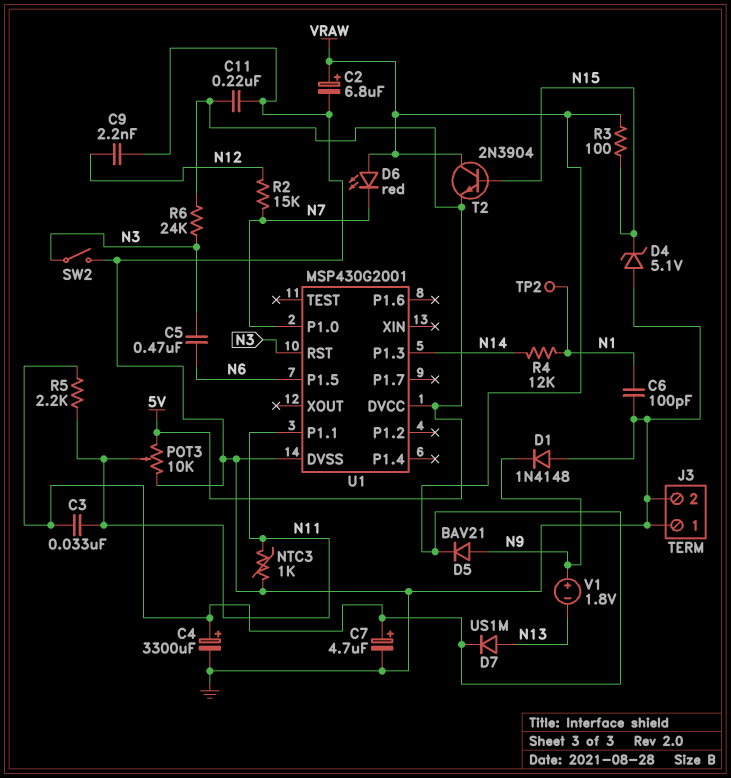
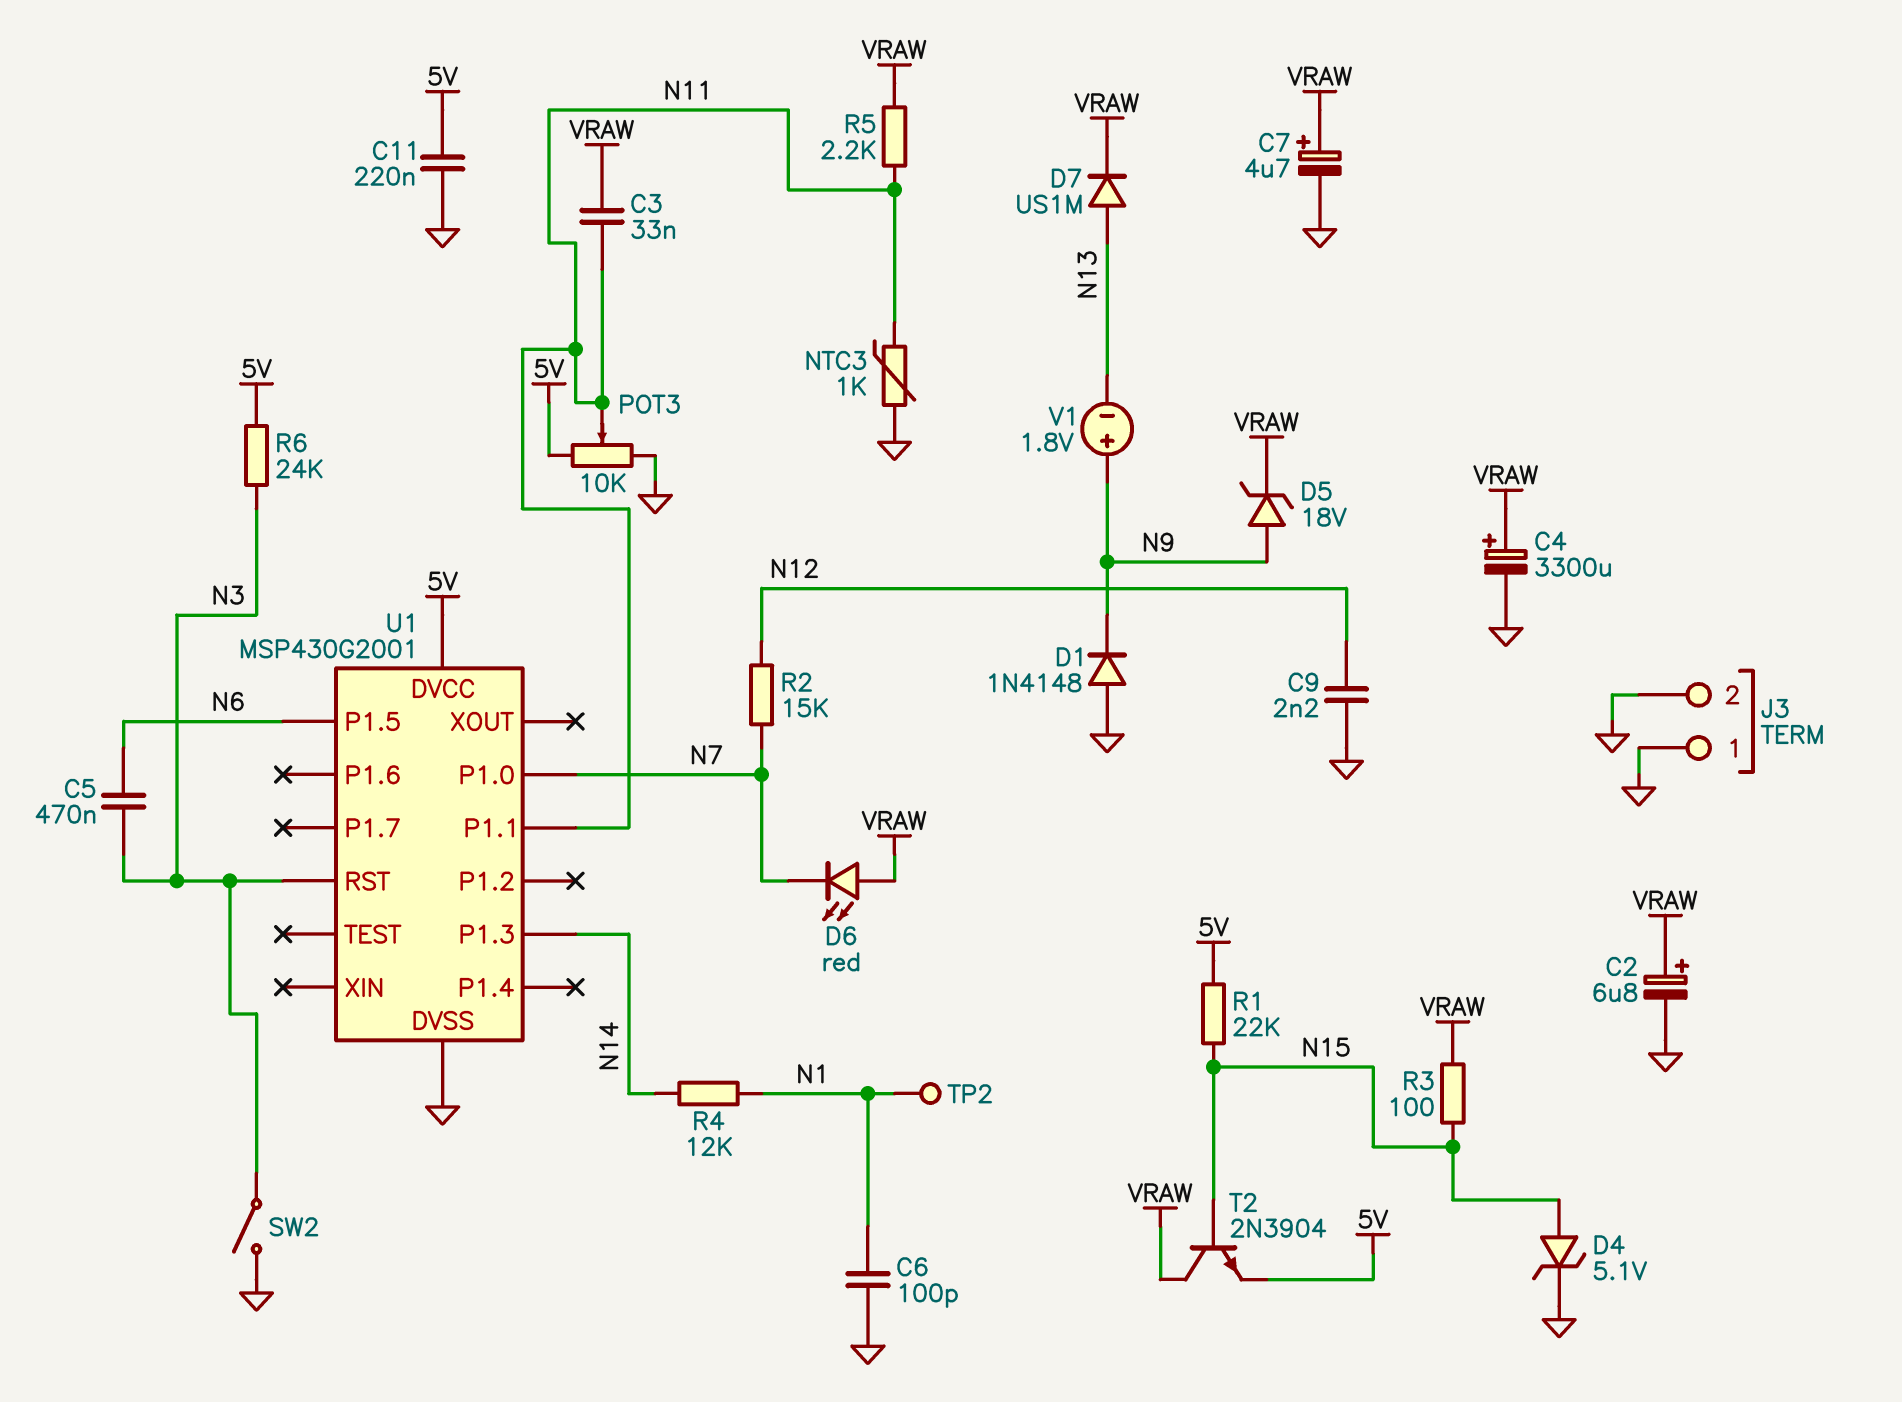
D4: zener 5.1V (A GND, K N15) -> zener 5.1V (A N15, K GND)
D5: diode BAV21 (A N9, K VRAW) -> zener 18V (A N9, K VRAW)
R1: none -> 22k (5V, N15)

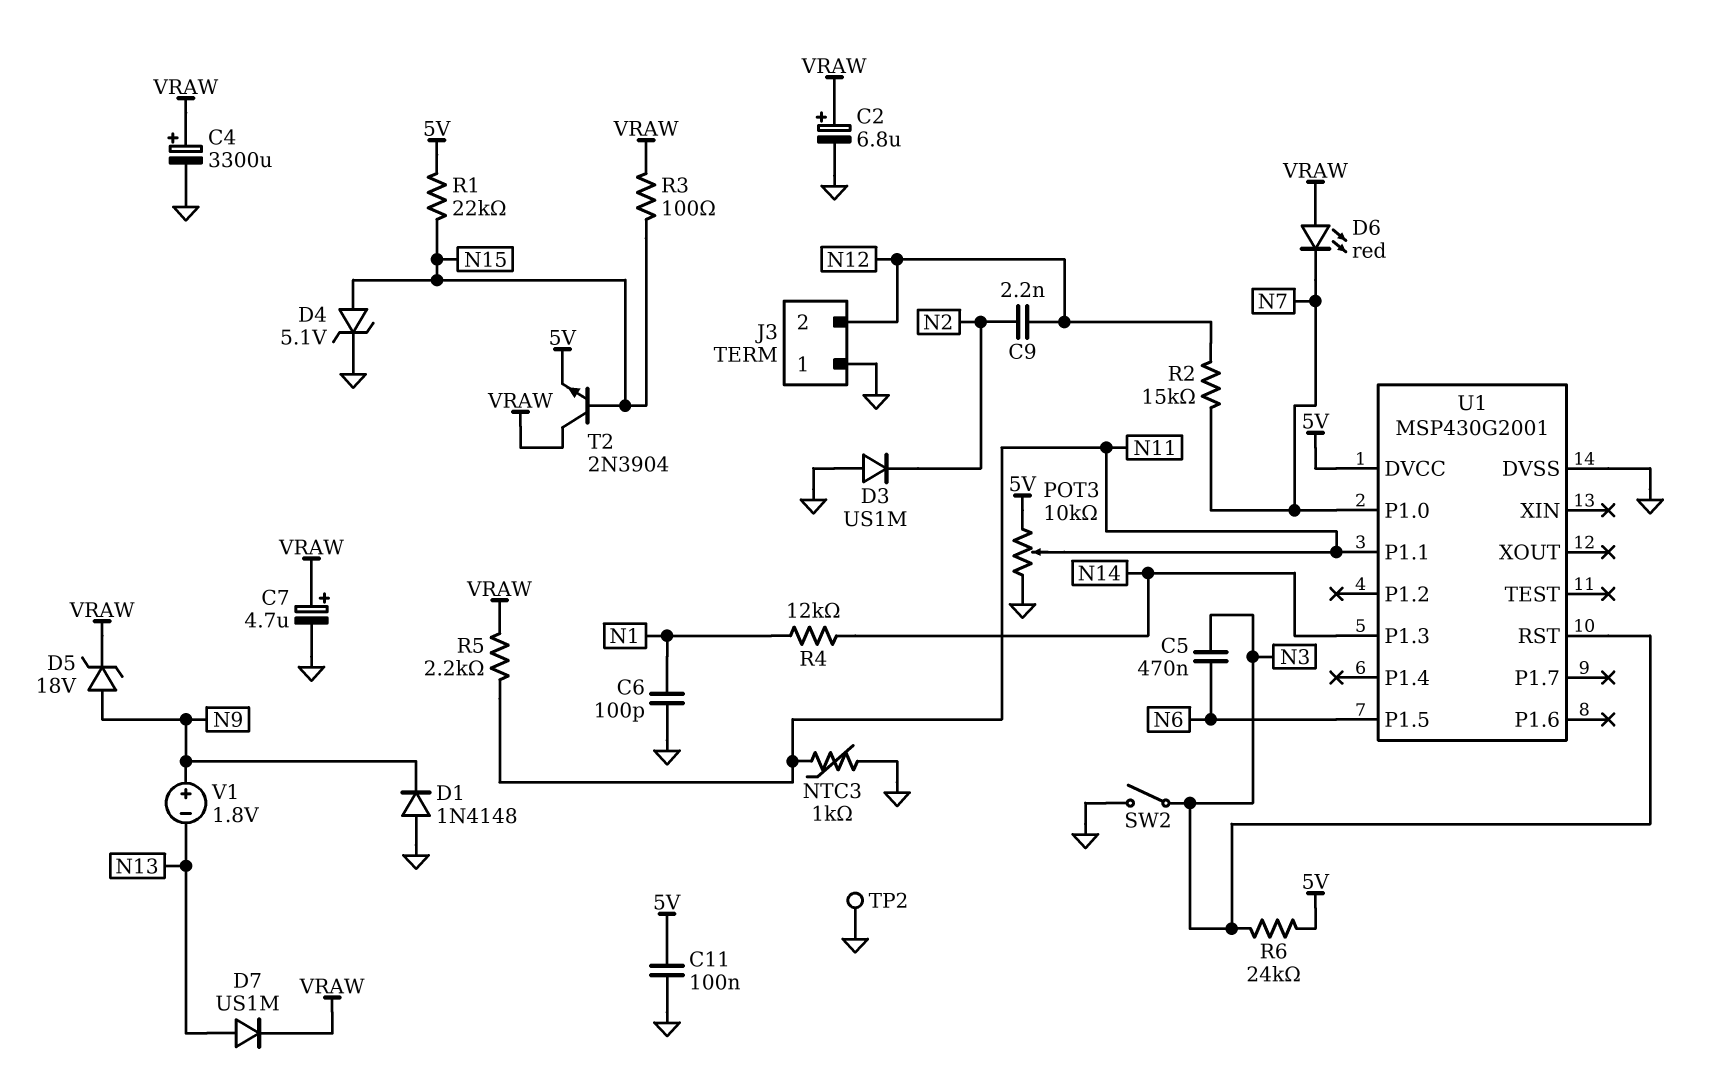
C3: 33nF (N11, VRAW) -> none
C9: 2.2nF (GND, N12) -> 2.2nF (N2, N12)
C11: 220nF (5V, GND) -> 100nF (5V, GND)
D3: none -> diode US1M (A GND, K N2)
J3 pin 2: GND -> N12
TP2: test point (N1) -> test point (GND)

